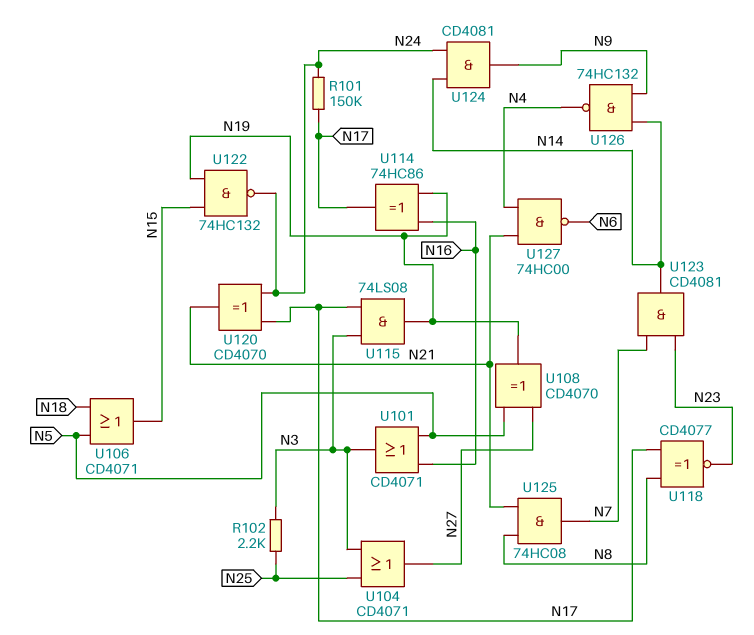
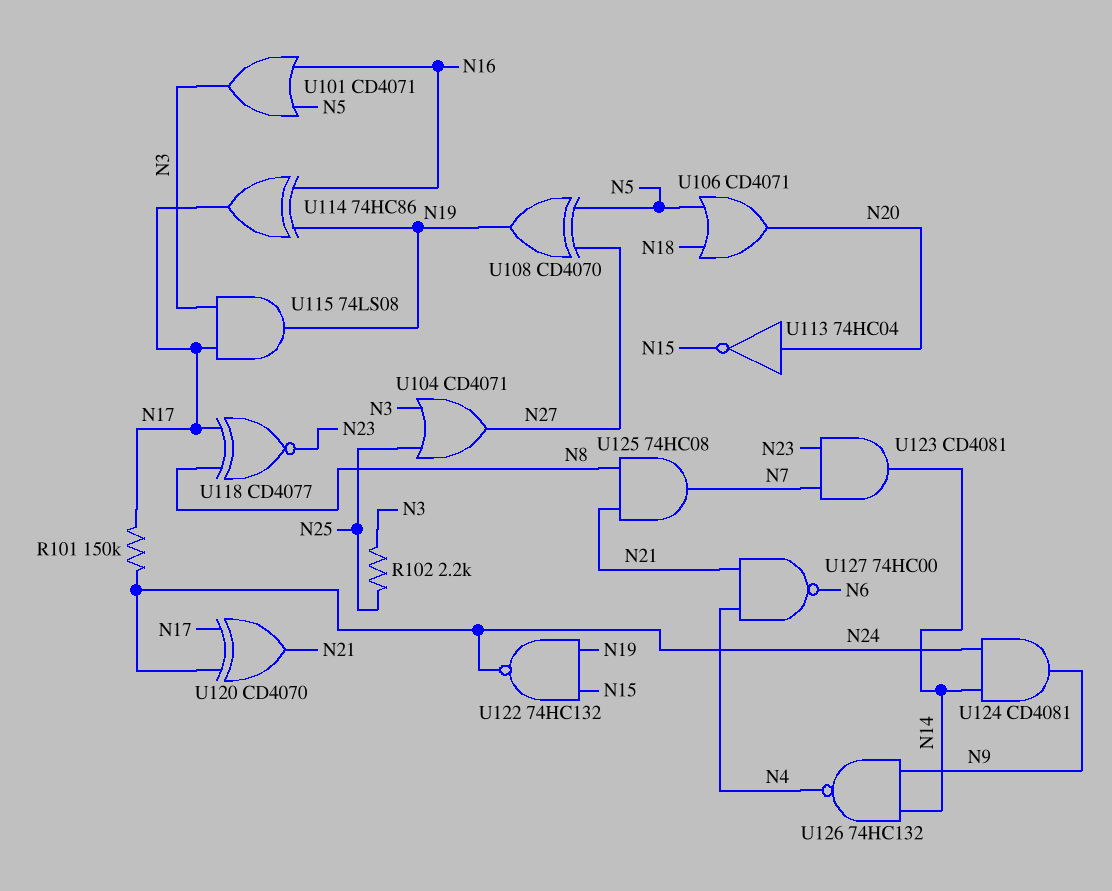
U106: OR CD4071 (in N5, in N18, out N15) -> OR CD4071 (in N5, in N18, out N20)
U113: none -> NOT 74HC04 (in N20, out N15)

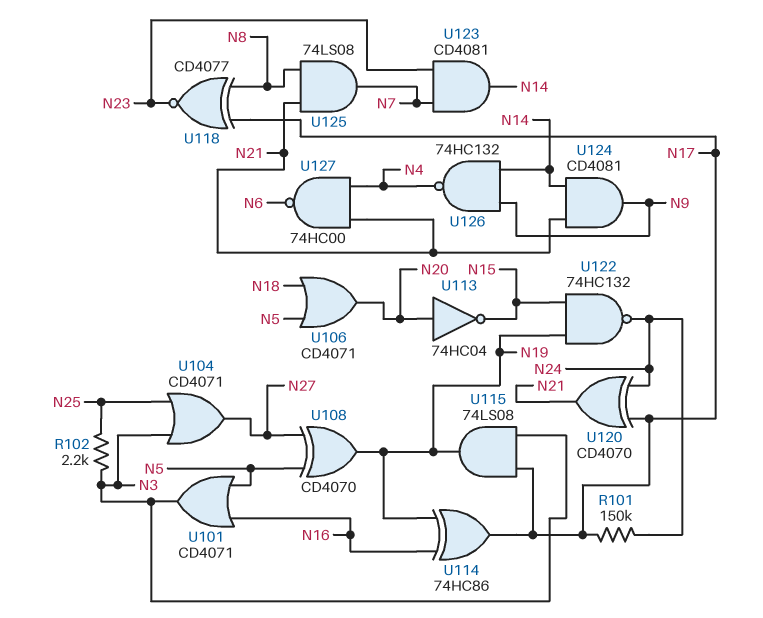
U124: AND CD4081 (in N14, in N24, out N9) -> AND CD4081 (in N14, in N21, out N9)
U125: AND 74HC08 (in N8, in N21, out N7) -> AND 74LS08 (in N8, in N21, out N7)

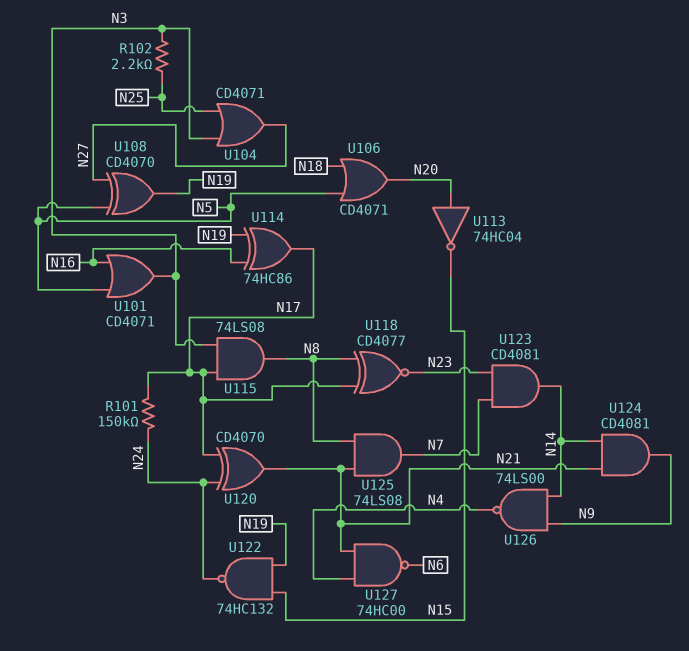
U115: AND 74LS08 (in N3, in N17, out N19) -> AND 74LS08 (in N3, in N17, out N8)
U126: NAND 74HC132 (in N9, in N14, out N4) -> NAND 74LS00 (in N9, in N14, out N4)

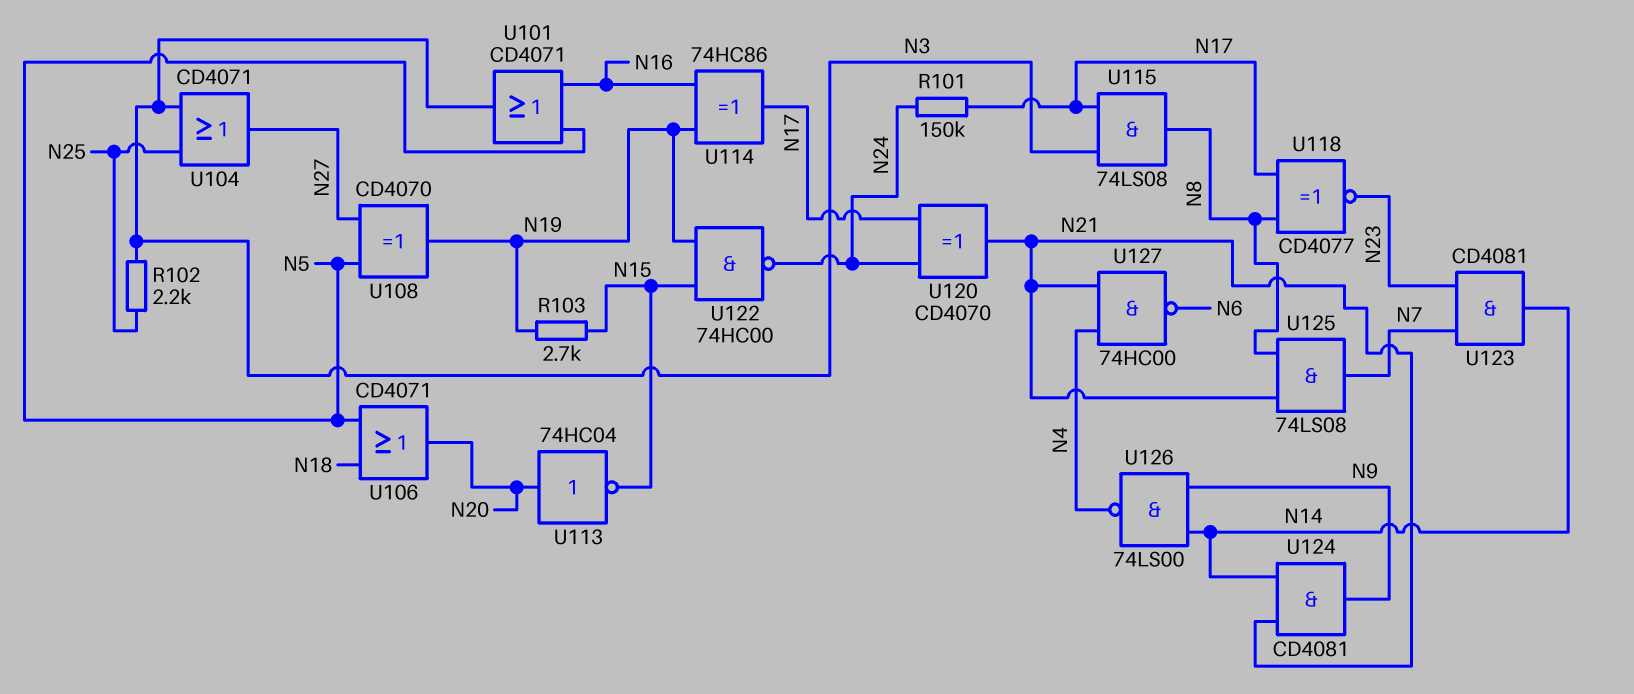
R103: none -> 2.7k (N15, N19)
U122: NAND 74HC132 (in N15, in N19, out N24) -> NAND 74HC00 (in N15, in N19, out N24)

